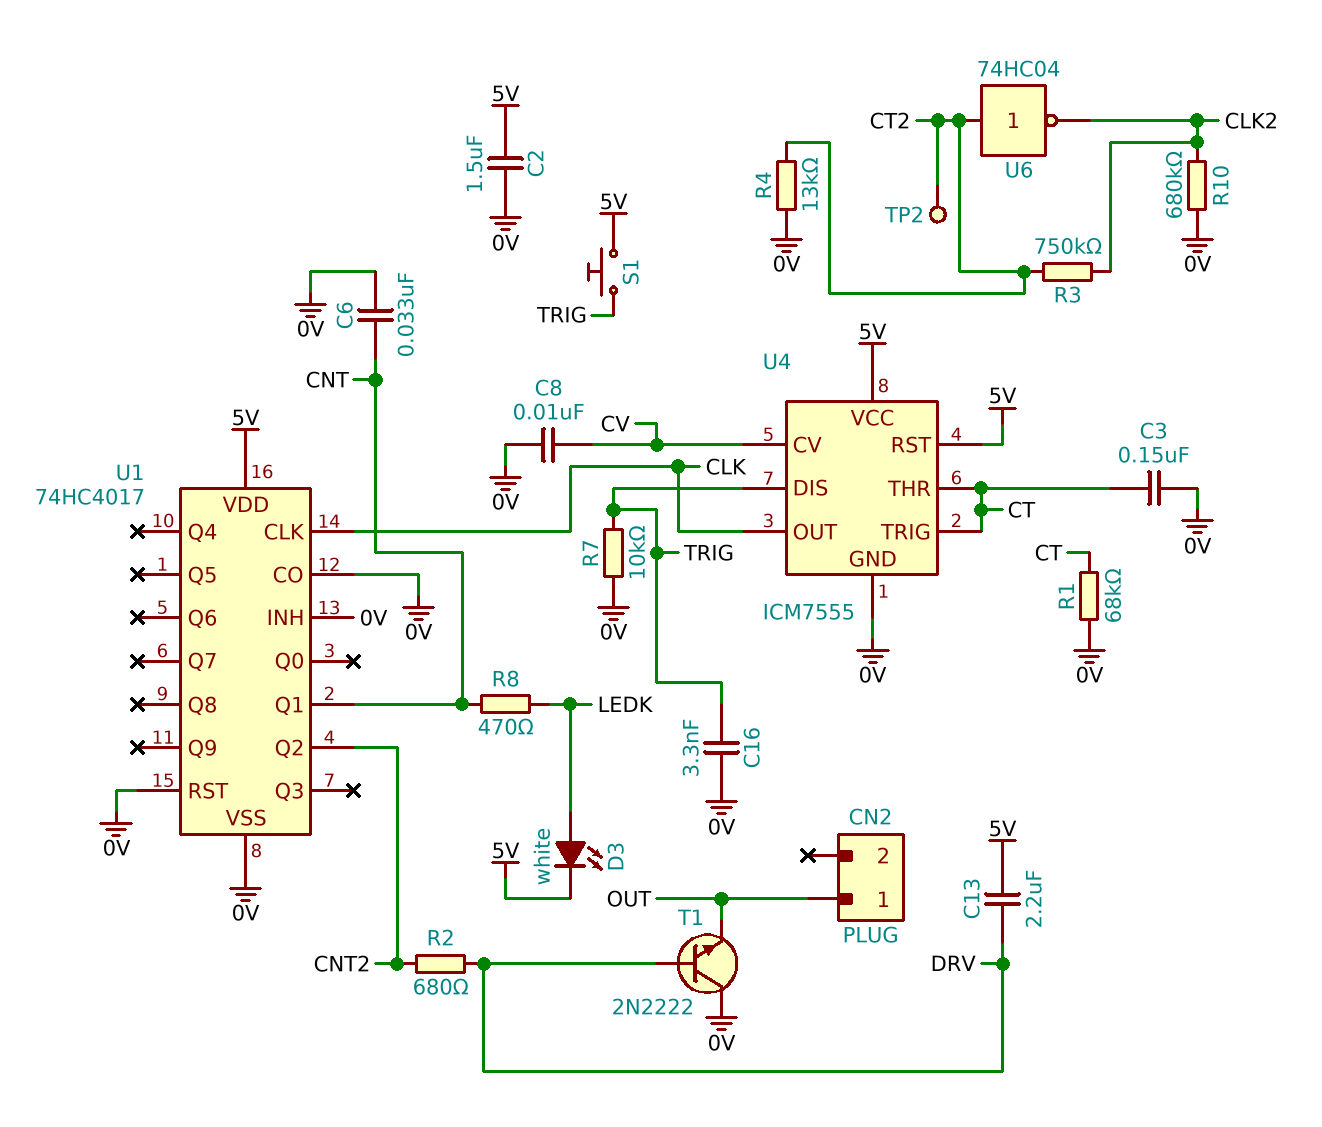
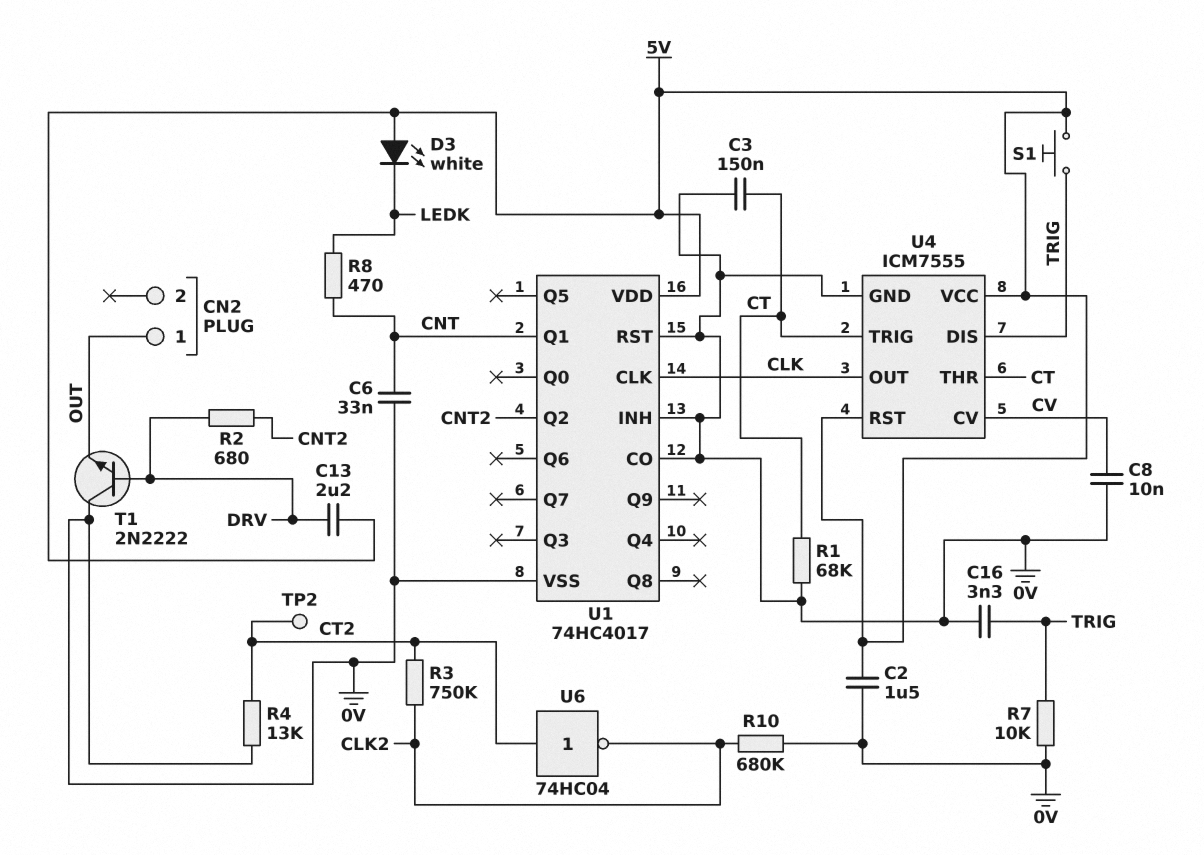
D3: LED white (A LEDK, K 5V) -> LED white (A 5V, K LEDK)

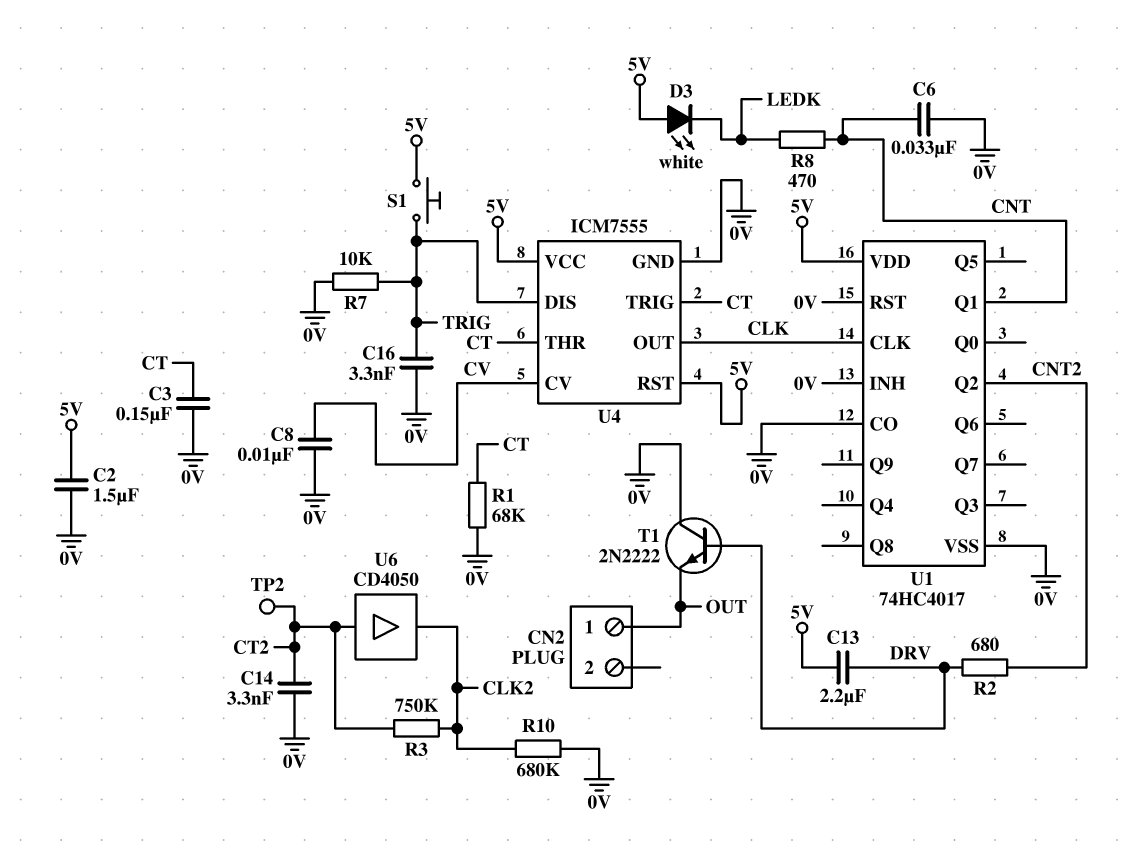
C14: none -> 3.3nF (0V, CT2)
R4: 13k (0V, CT2) -> none
U6: NOT 74HC04 (in CT2, out CLK2) -> buffer CD4050 (in CT2, out CLK2)

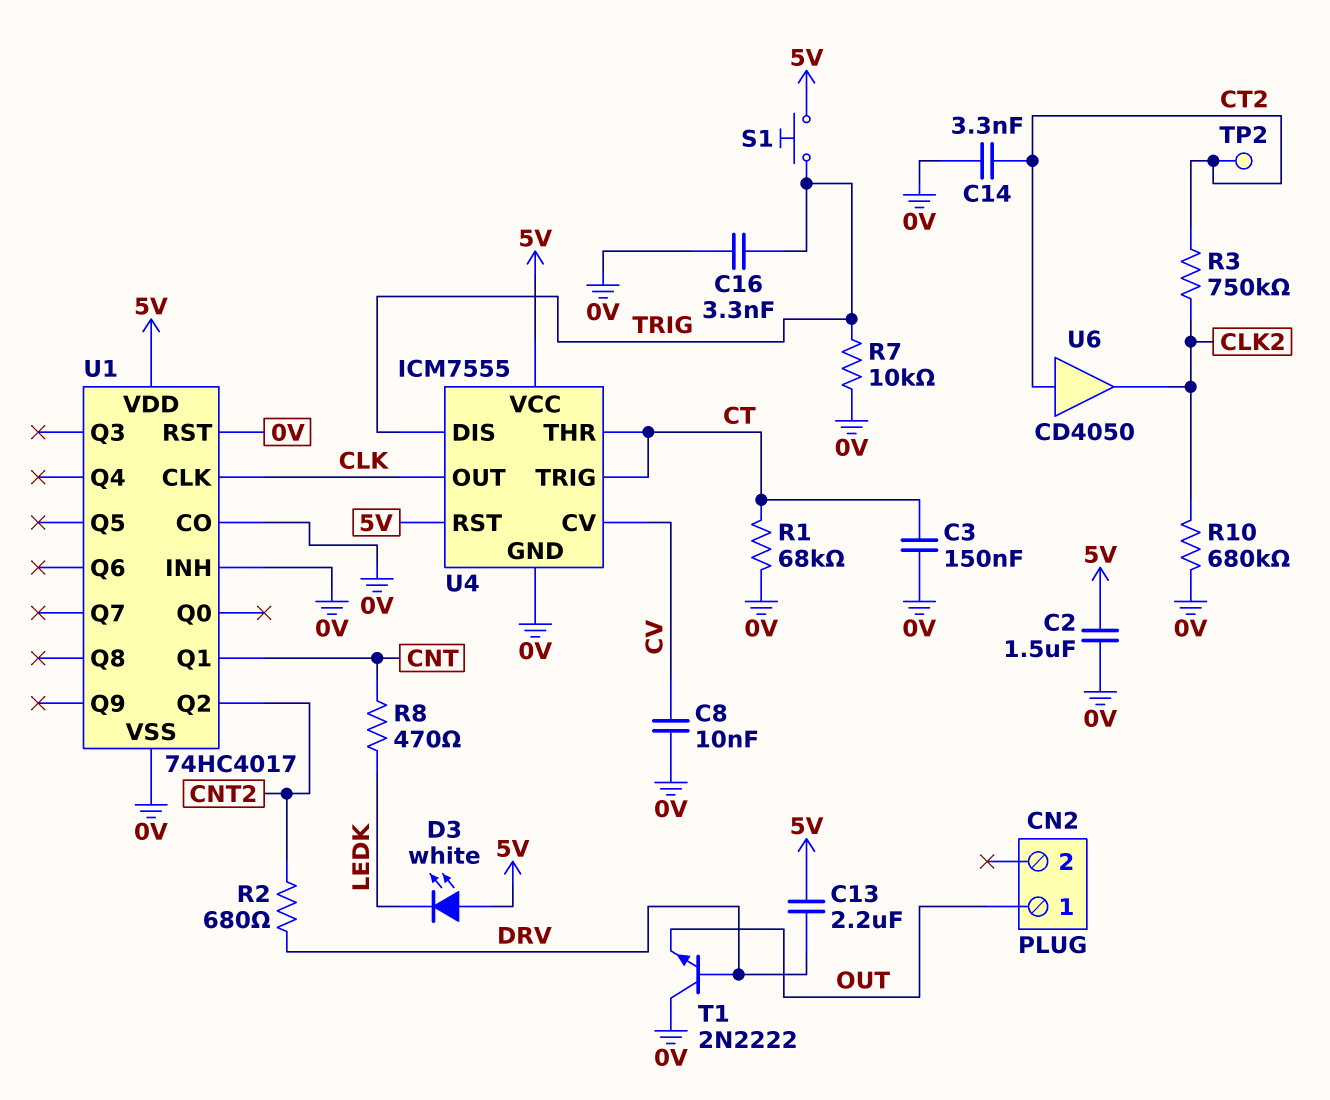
C6: 33nF (0V, CNT) -> none

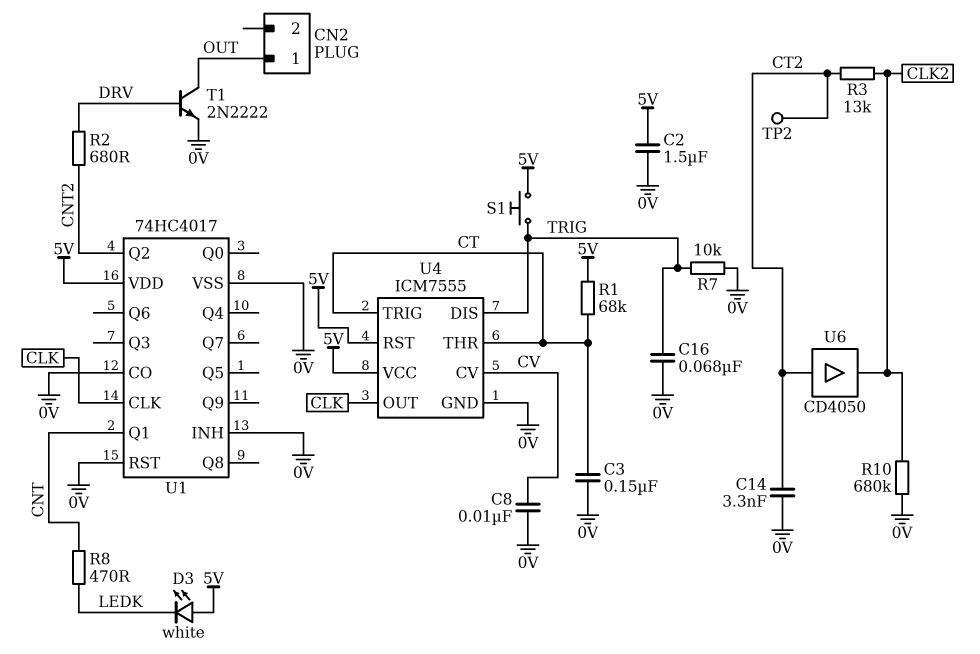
C13: 2.2uF (5V, DRV) -> none
C16: 3.3nF (0V, TRIG) -> 68nF (0V, TRIG)
R1: 68k (0V, CT) -> 68k (5V, CT)
R3: 750k (CLK2, CT2) -> 13k (CLK2, CT2)
T1: NPN 2N2222 (B DRV, C 0V, E OUT) -> NPN 2N2222 (B DRV, C OUT, E 0V)

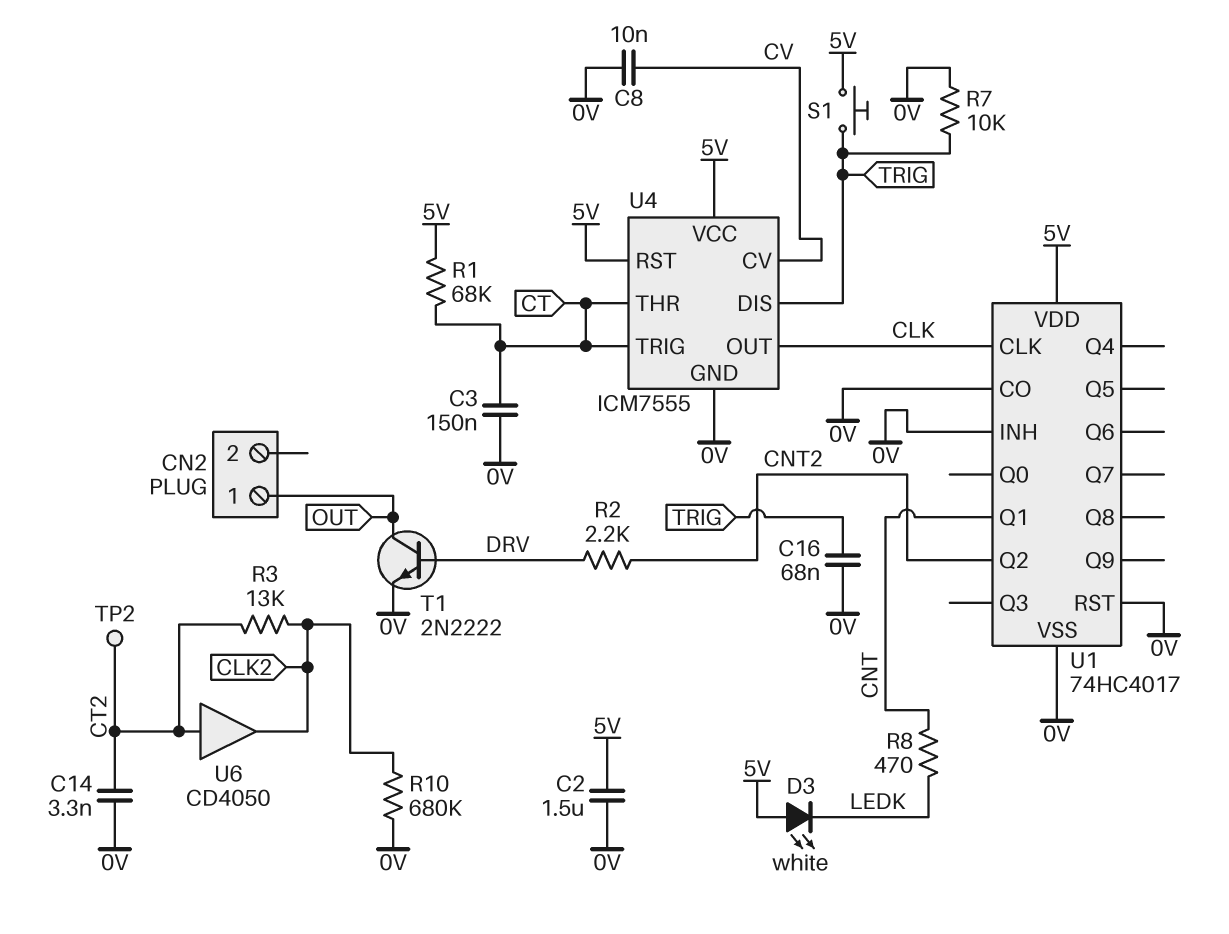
R2: 680 (CNT2, DRV) -> 2.2k (CNT2, DRV)

